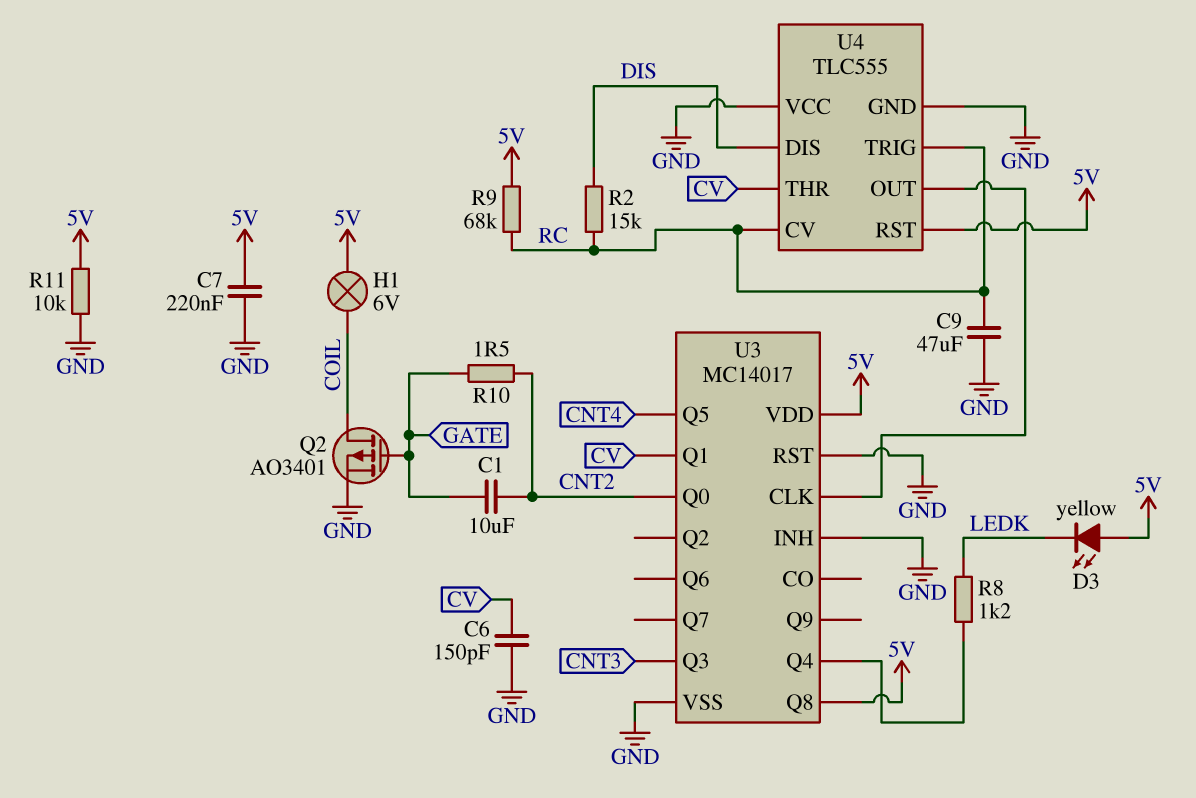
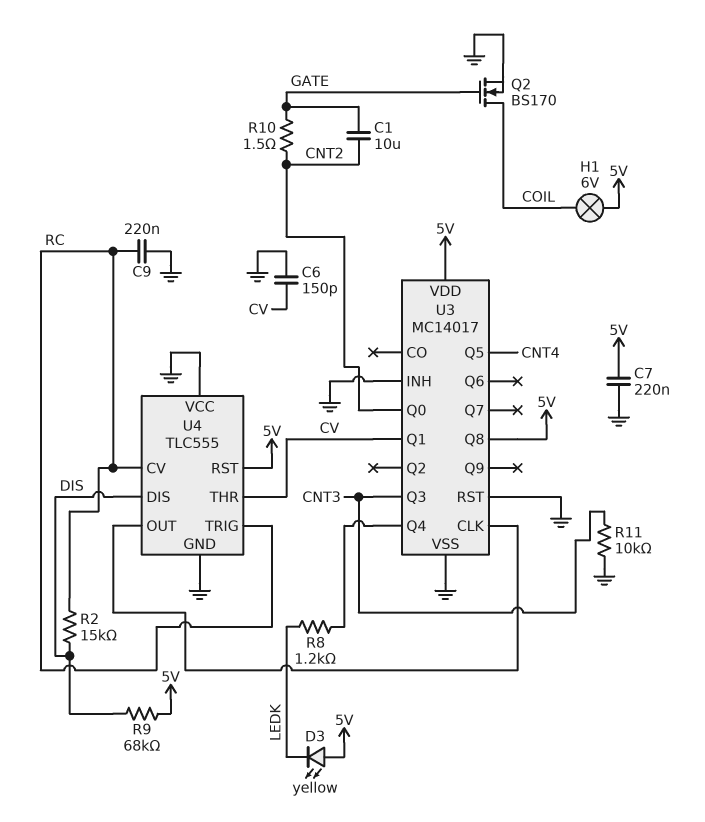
C9: 47uF (GND, RC) -> 220nF (GND, RC)
Q2: PMOS AO3401 (G GATE, D COIL, S GND) -> NMOS BS170 (G GATE, D COIL, S GND)
R9: 68k (5V, RC) -> 68k (5V, DIS)
R11: 10k (5V, GND) -> 10k (CNT3, GND)

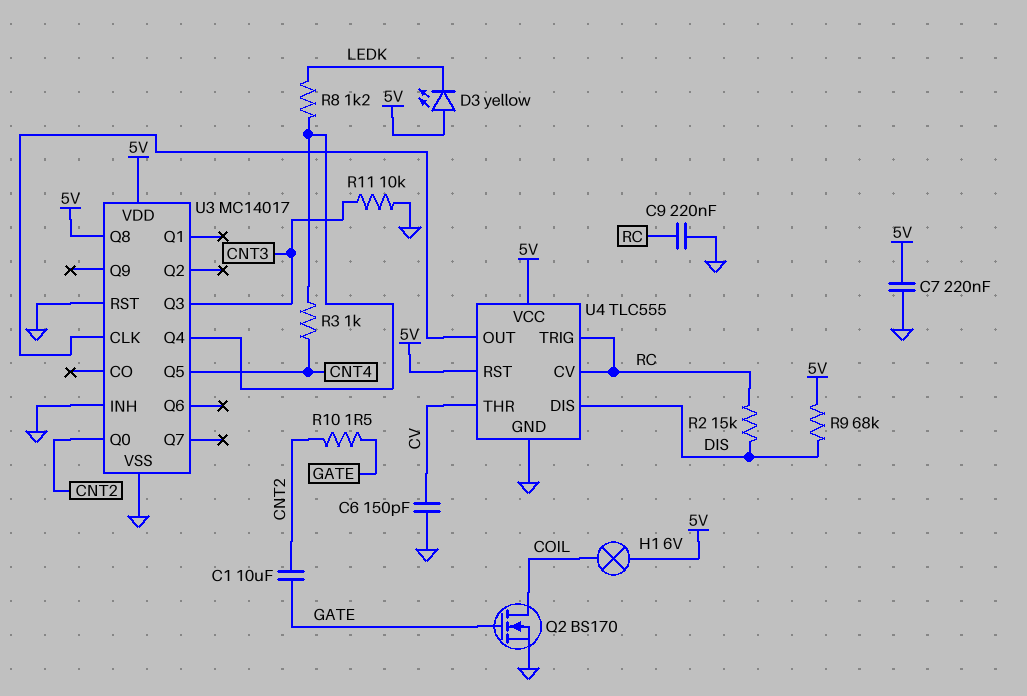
R3: none -> 1k (CNT4, U3/Q4)
U3 pin Q1: CV -> none
U4 pin VCC: GND -> 5V

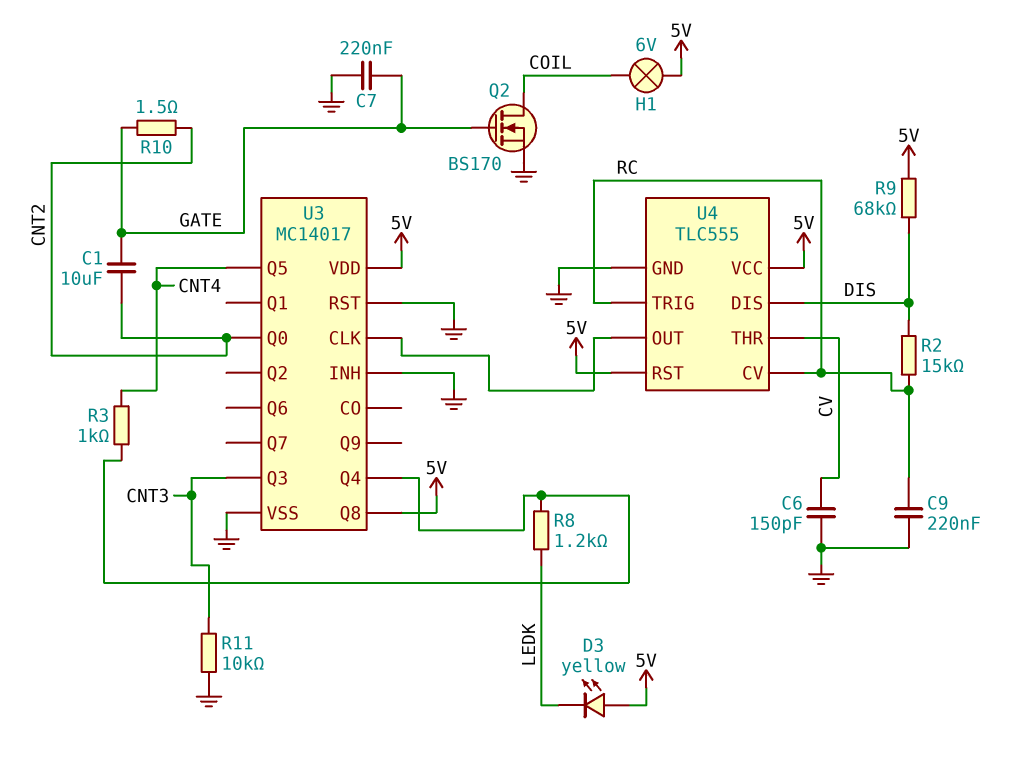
C7: 220nF (5V, GND) -> 220nF (GATE, GND)

